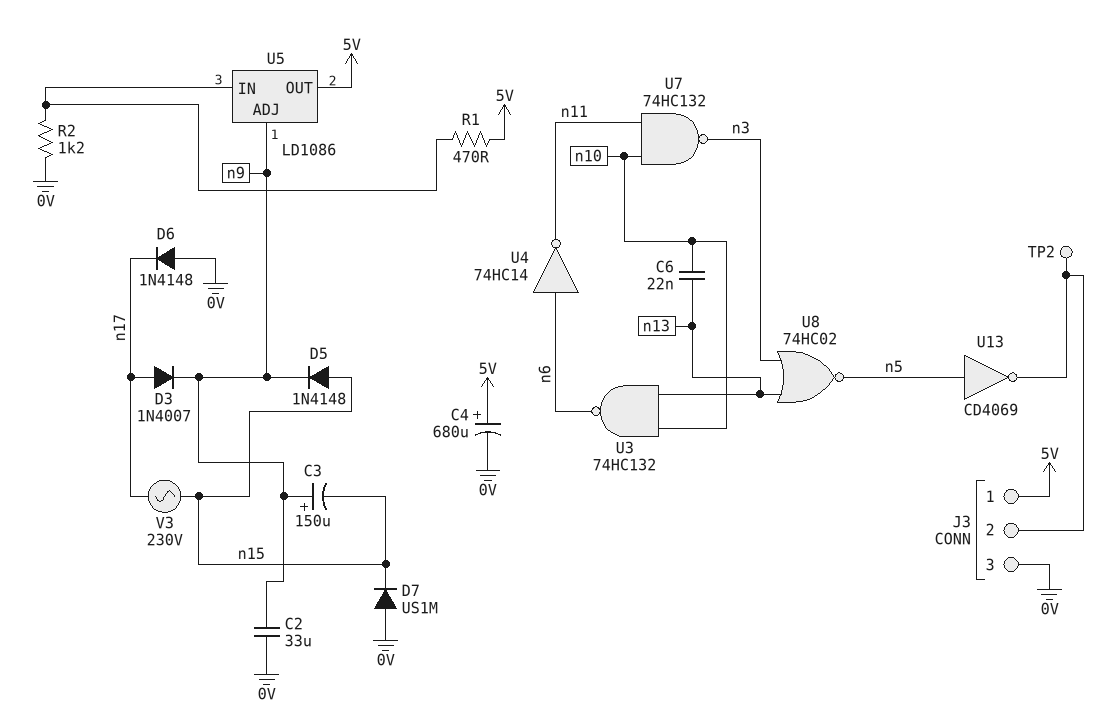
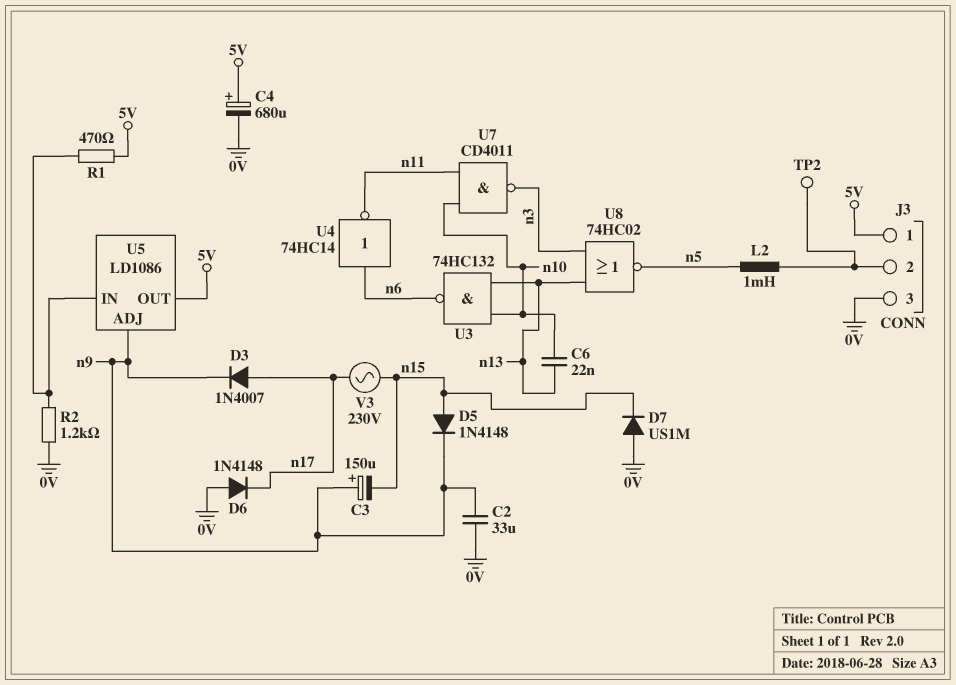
L2: none -> 1mH (J3/2, n5)
U7: NAND 74HC132 (in n10, in n11, out n3) -> NAND CD4011 (in n10, in n11, out n3)
U13: NOT CD4069 (in n5, out J3/2) -> none

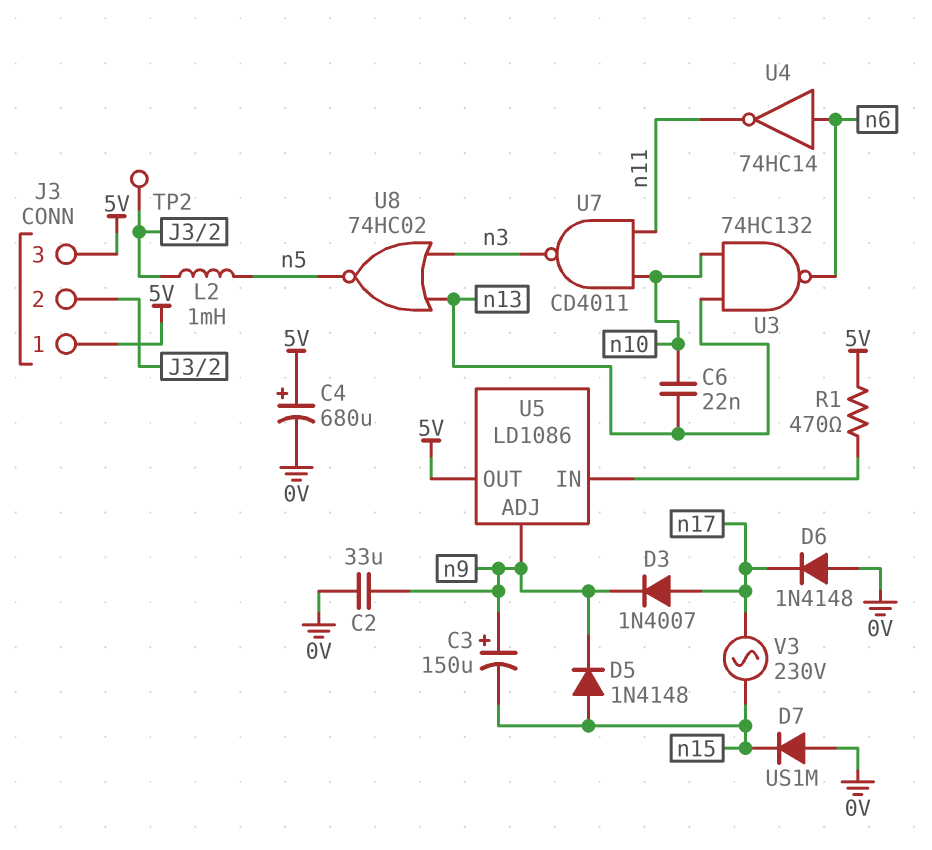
J3 pin 3: 0V -> 5V
R2: 1.2k (0V, U5/IN) -> none

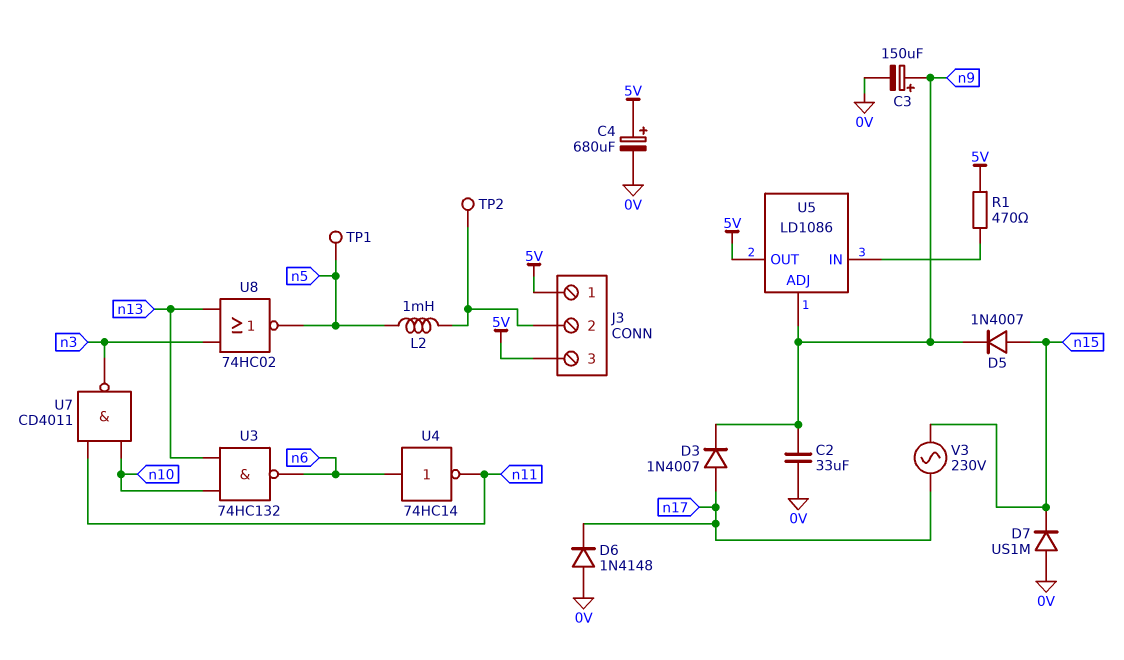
C3: 150uF (plus n9, minus n15) -> 150uF (plus n9, minus 0V)
C6: 22nF (n10, n13) -> none
D5: diode 1N4148 (A n15, K n9) -> diode 1N4007 (A n15, K n9)
TP1: none -> test point (n5)

